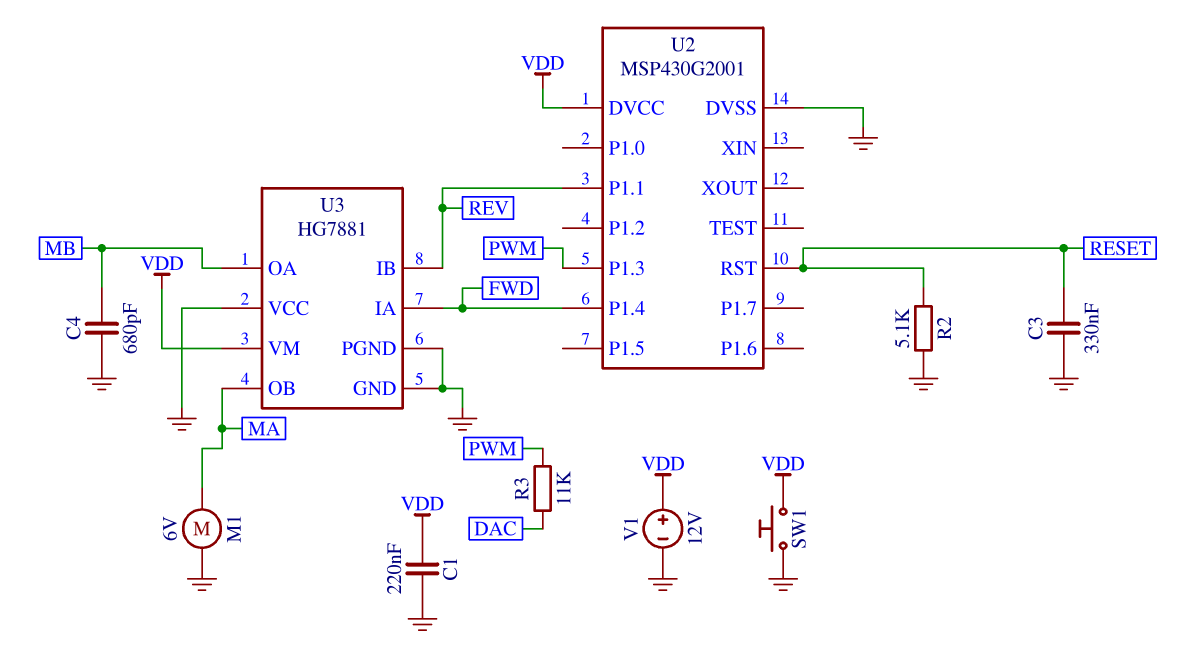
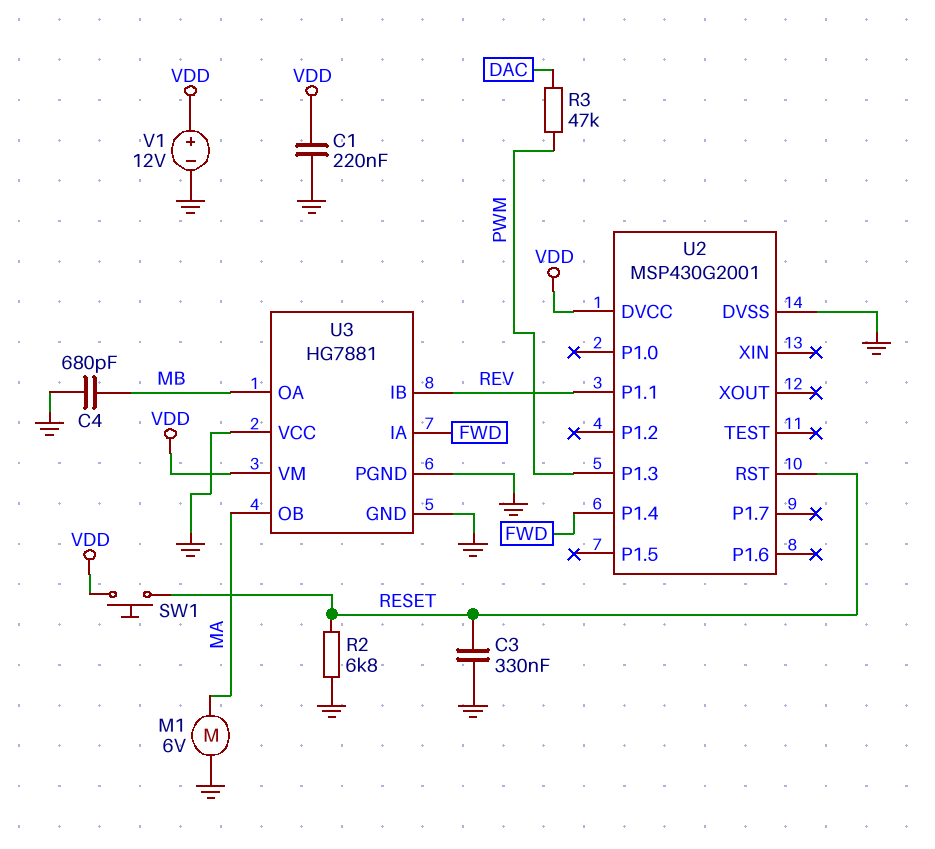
R2: 5.1k (GND, RESET) -> 6.8k (GND, RESET)
R3: 11k (DAC, PWM) -> 47k (DAC, PWM)
SW1: button (GND, VDD) -> button (RESET, VDD)

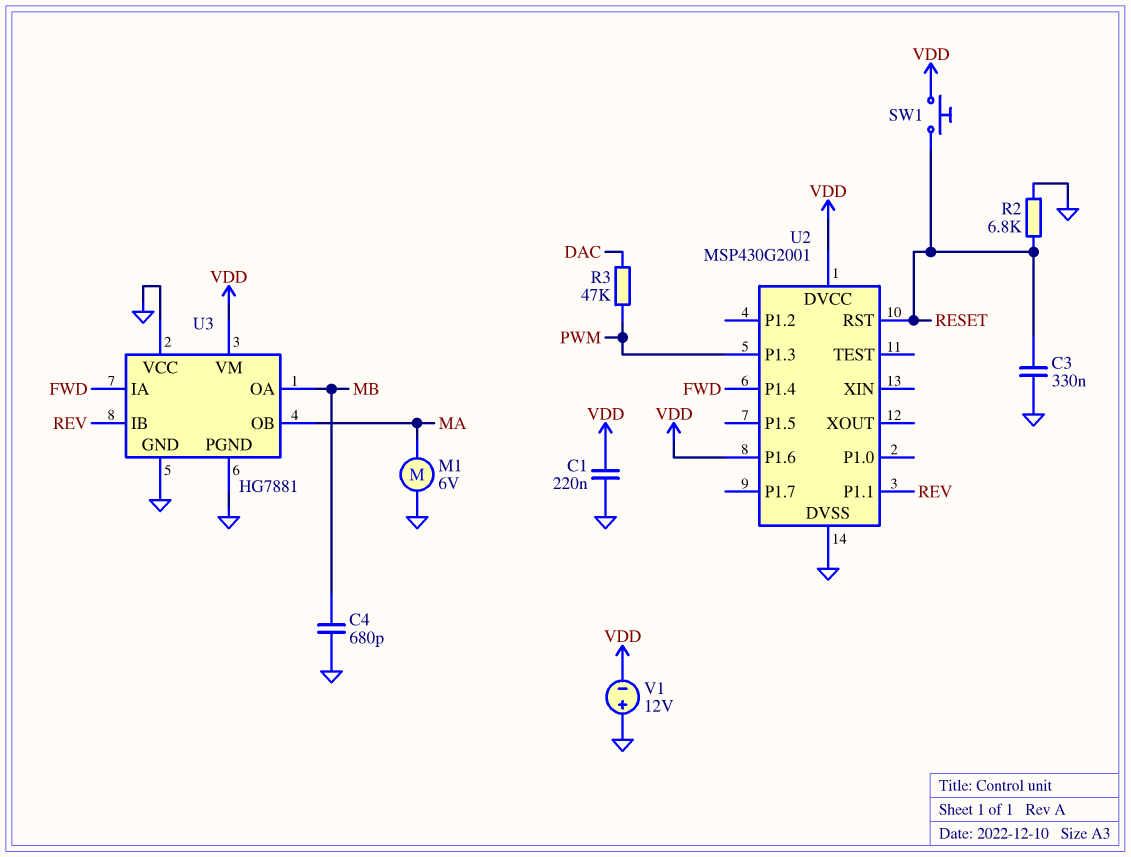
U2 pin P1.6: none -> VDD
V1: 12V (plus VDD, minus GND) -> 12V (plus GND, minus VDD)

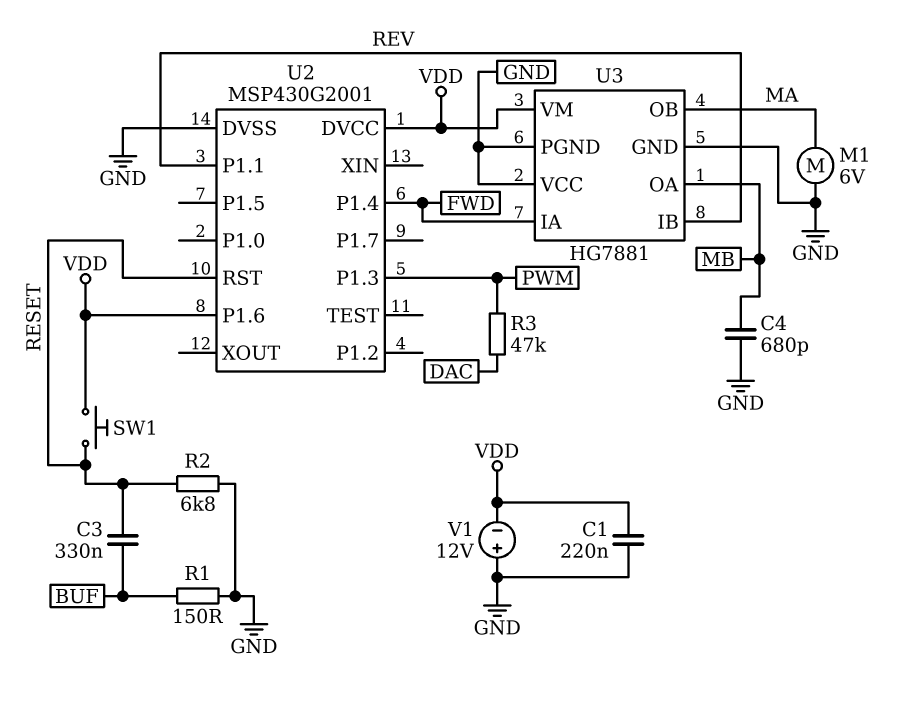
C3: 330nF (GND, RESET) -> 330nF (BUF, RESET)
R1: none -> 150 (BUF, GND)

